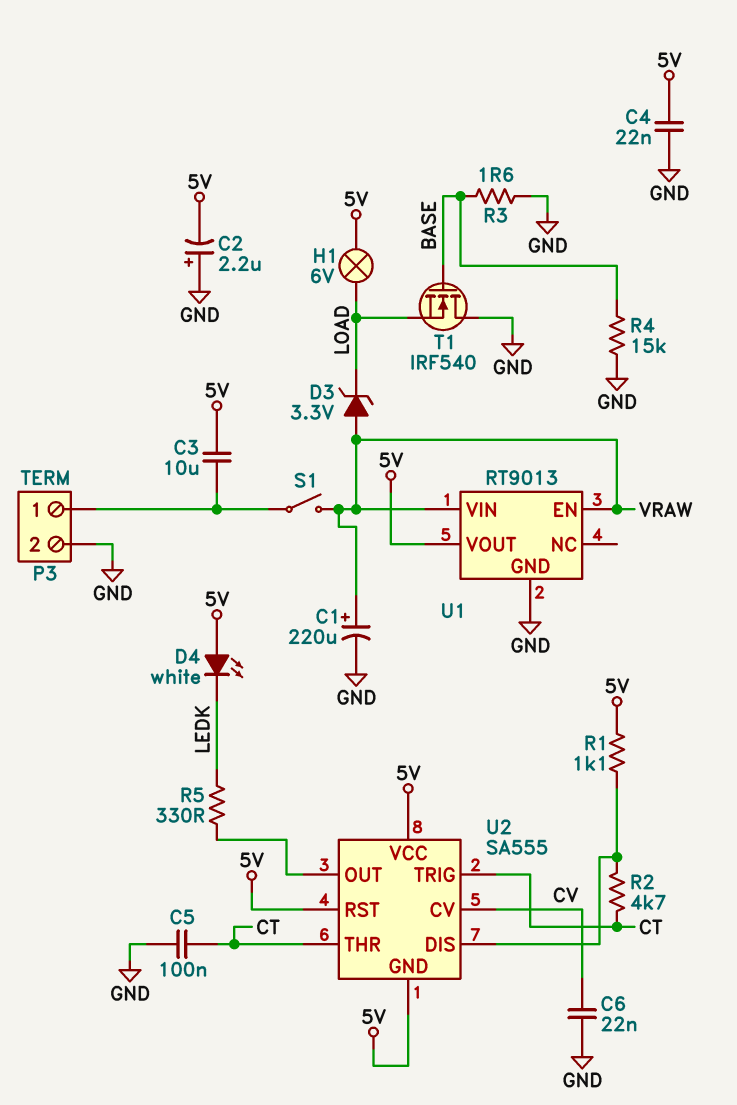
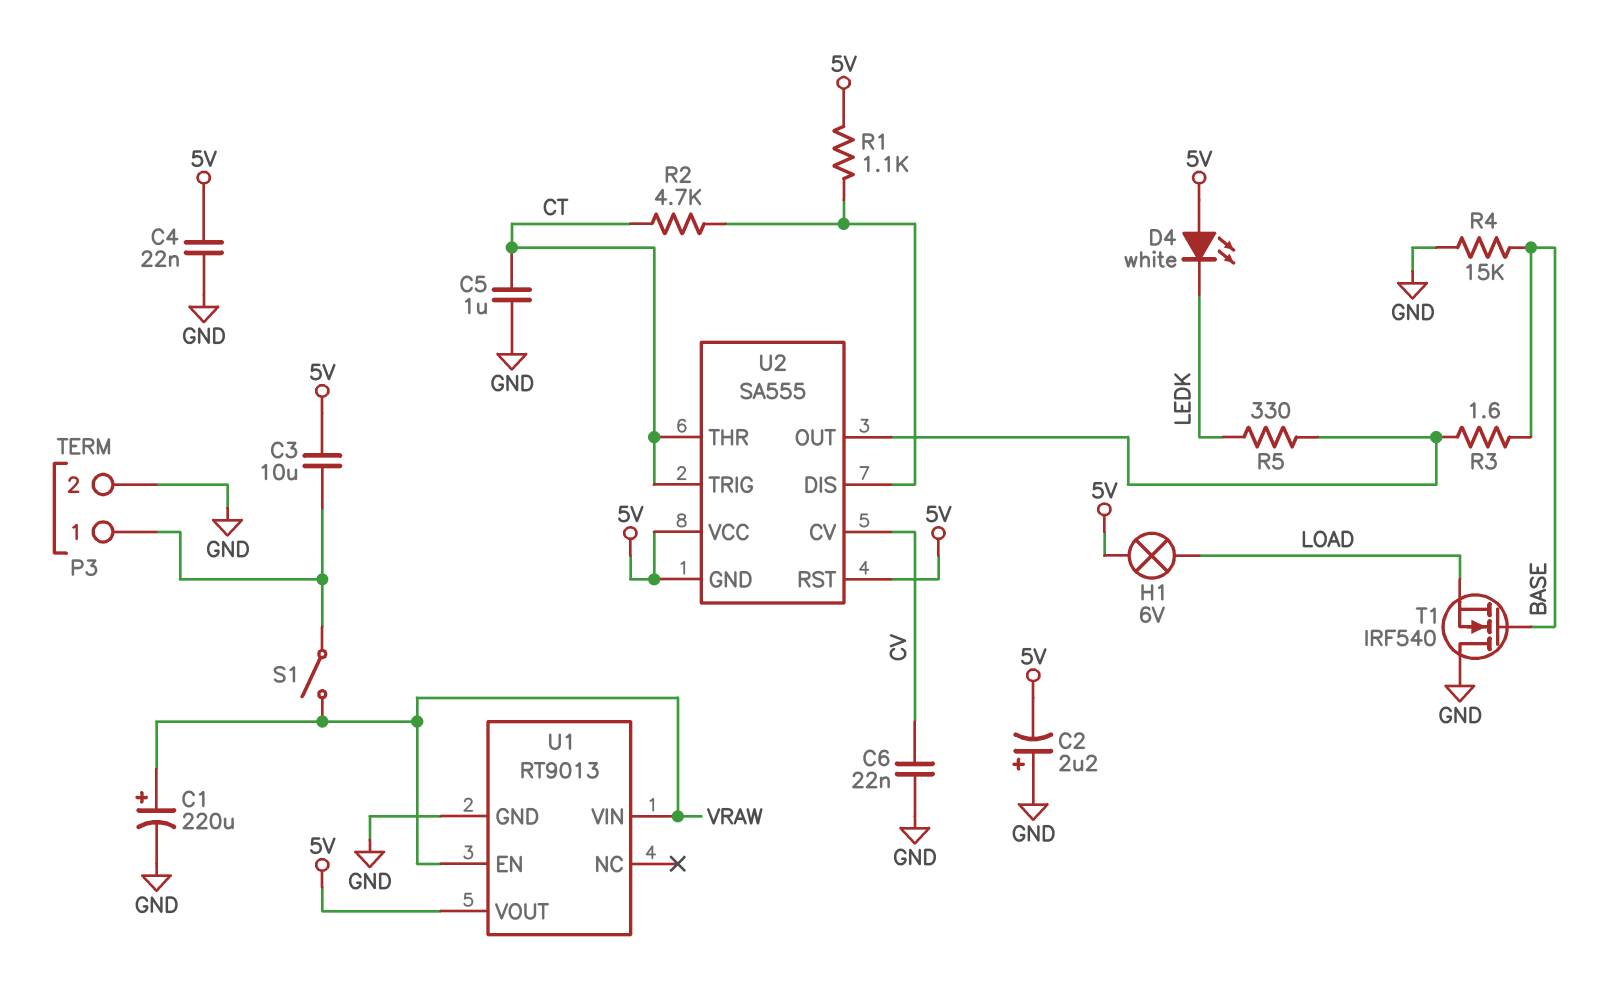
C5: 100nF (CT, GND) -> 1uF (CT, GND)
D3: zener 3.3V (A VRAW, K LOAD) -> none
R3: 1.6 (BASE, GND) -> 1.6 (BASE, U2/OUT)

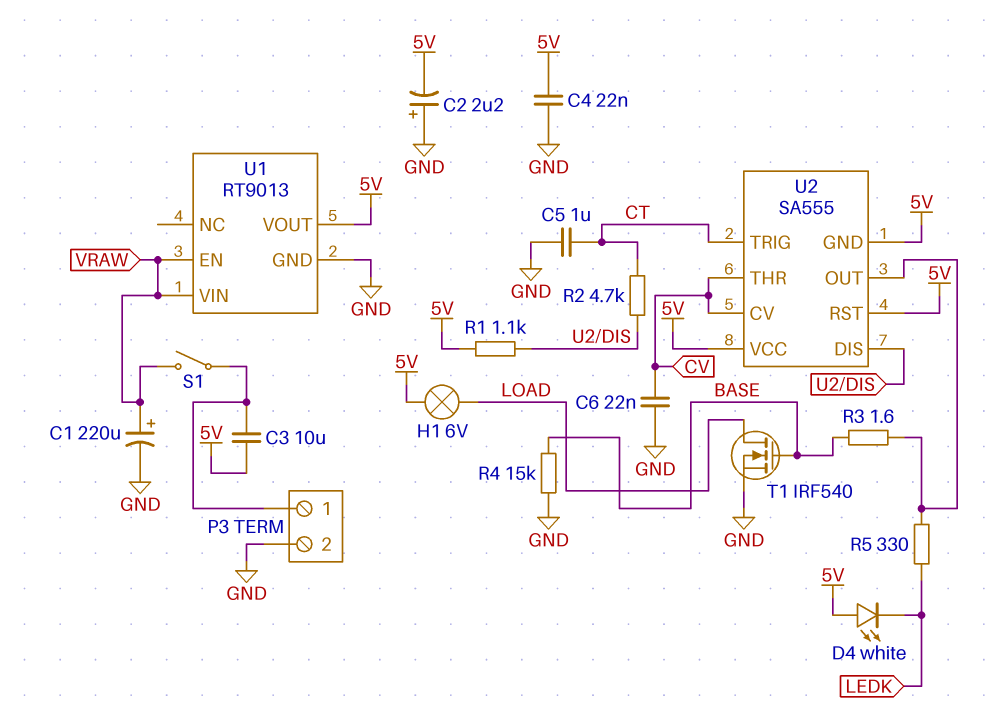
T1: NMOS IRF540 (G BASE, D GND, S LOAD) -> NMOS IRF540 (G BASE, D LOAD, S GND)
U2 pin THR: CT -> CV

